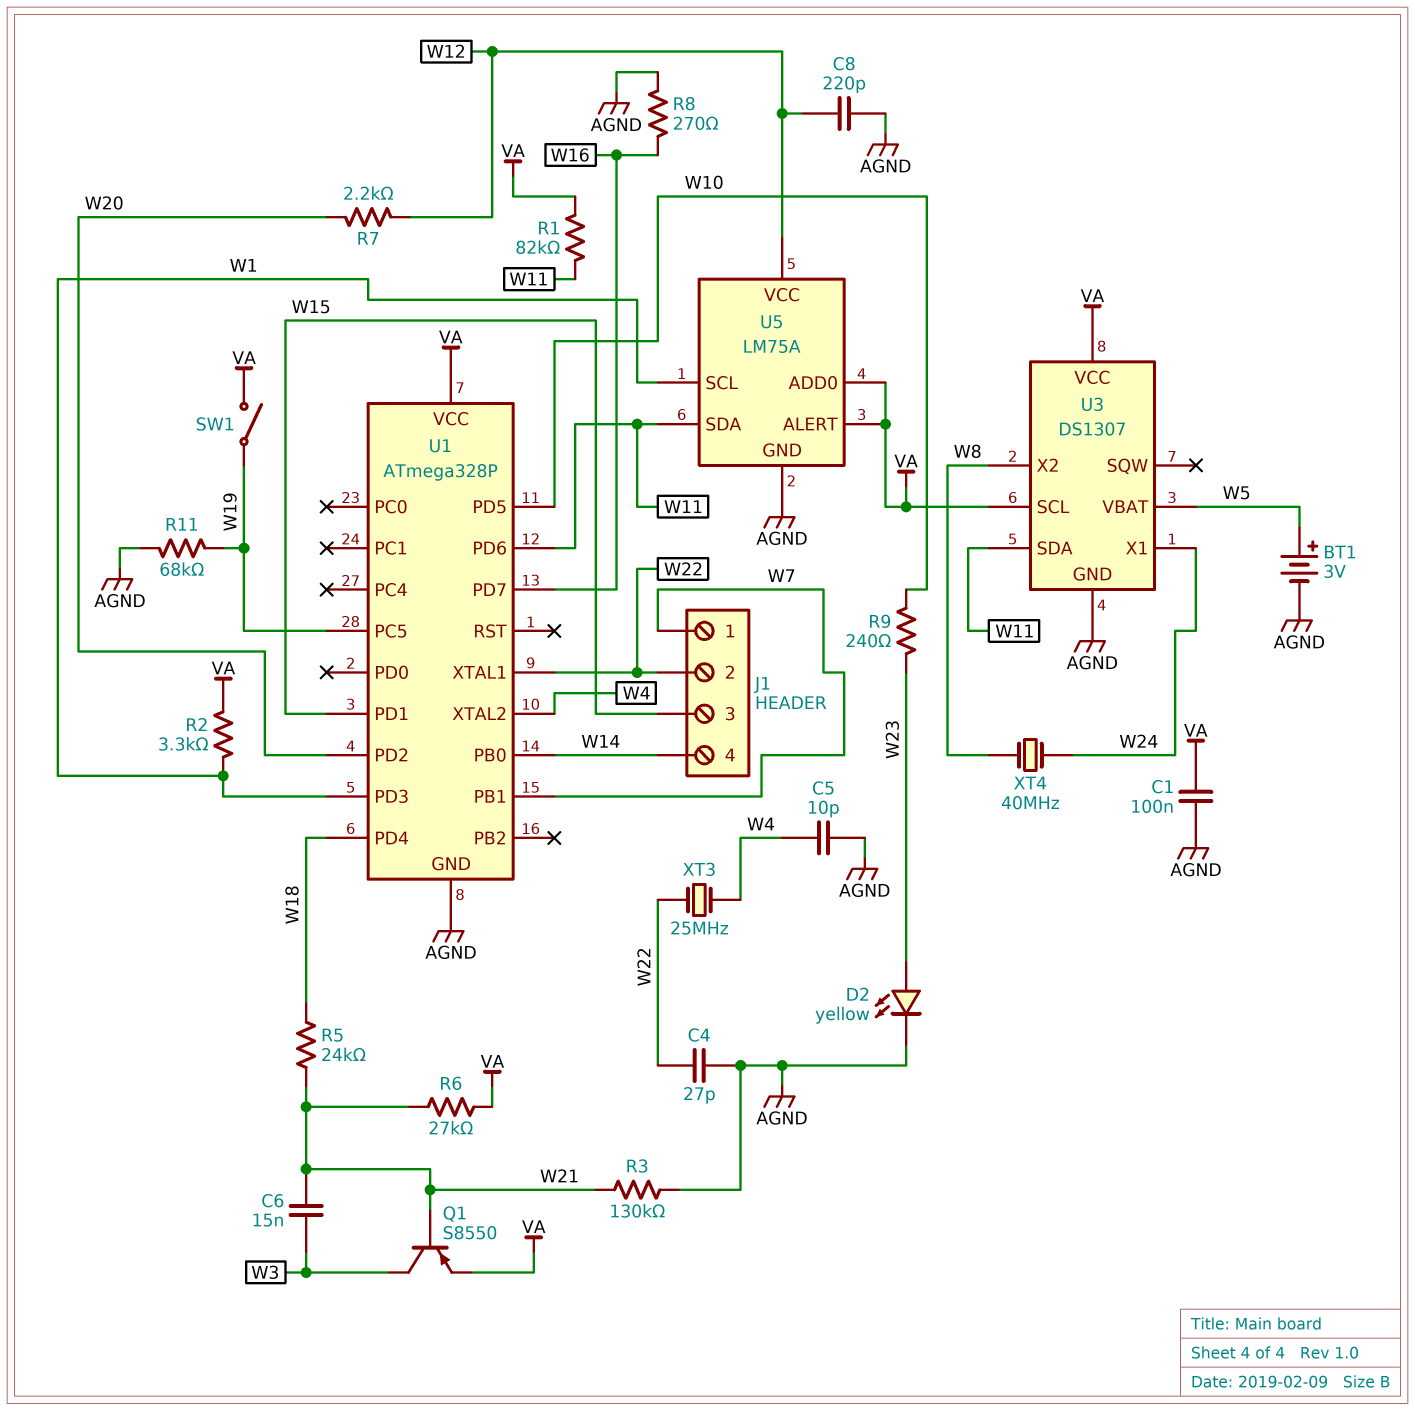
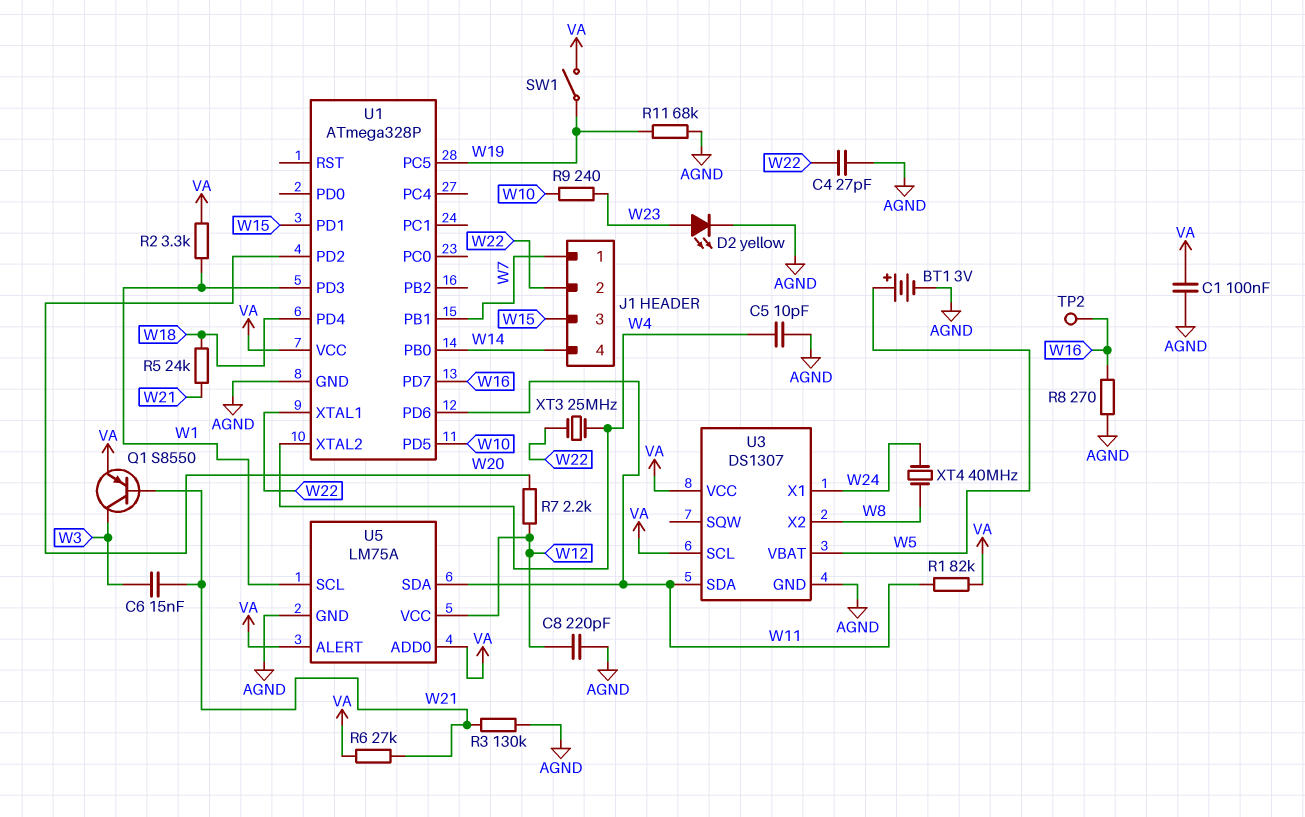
TP2: none -> test point (W16)

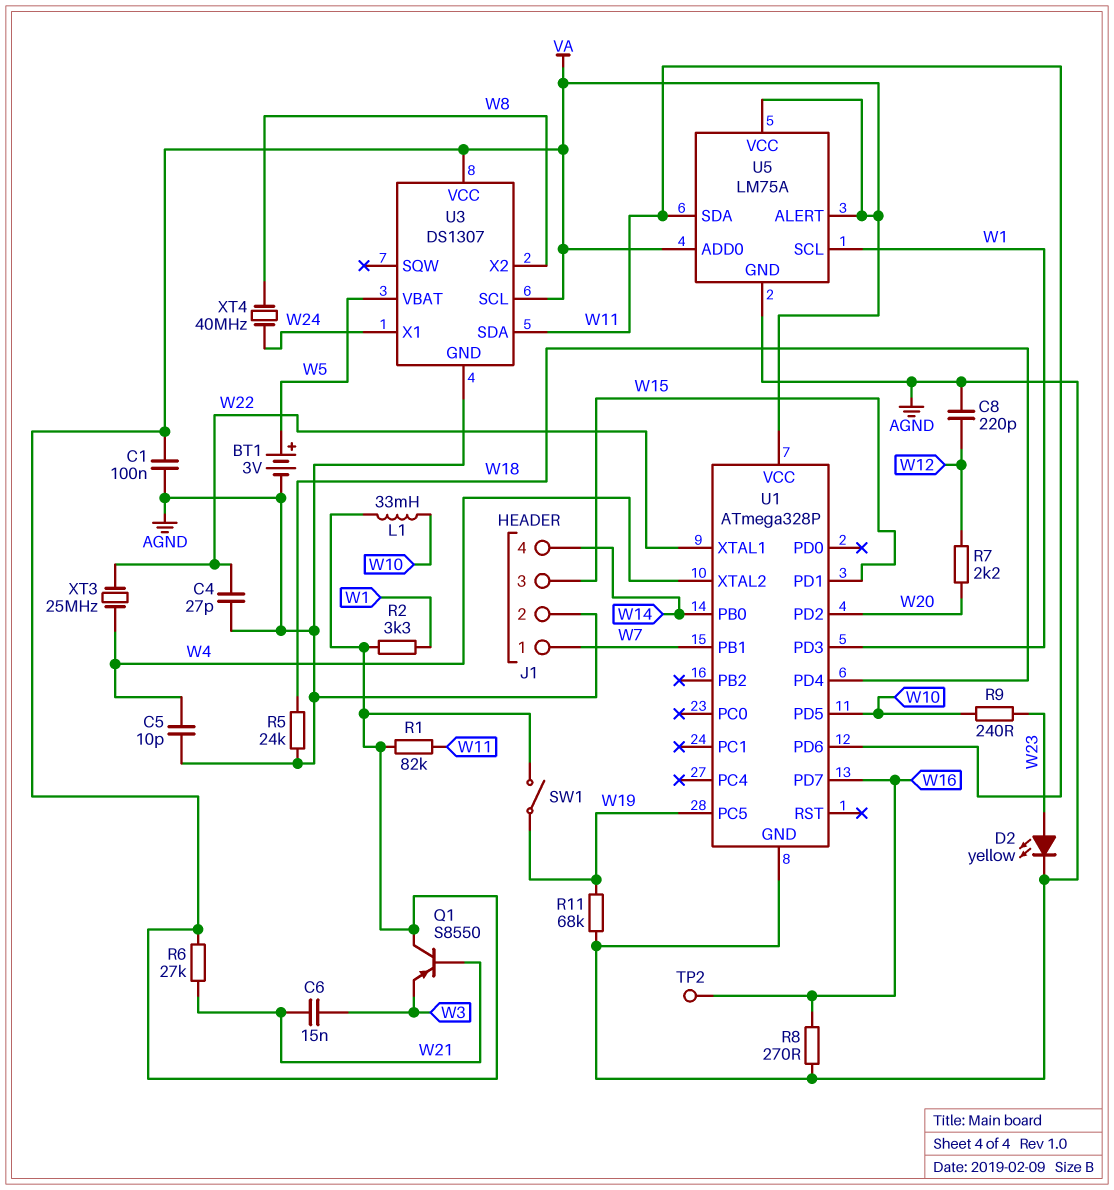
J1 pin 2: W22 -> AGND
L1: none -> 33mH (VA, W10)
Q1: PNP S8550 (B W21, C W3, E VA) -> PNP S8550 (B W21, C VA, E W3)
R3: 130k (AGND, W21) -> none
R5: 24k (W18, W21) -> 24k (AGND, W18)
U5 pin VCC: W12 -> VA

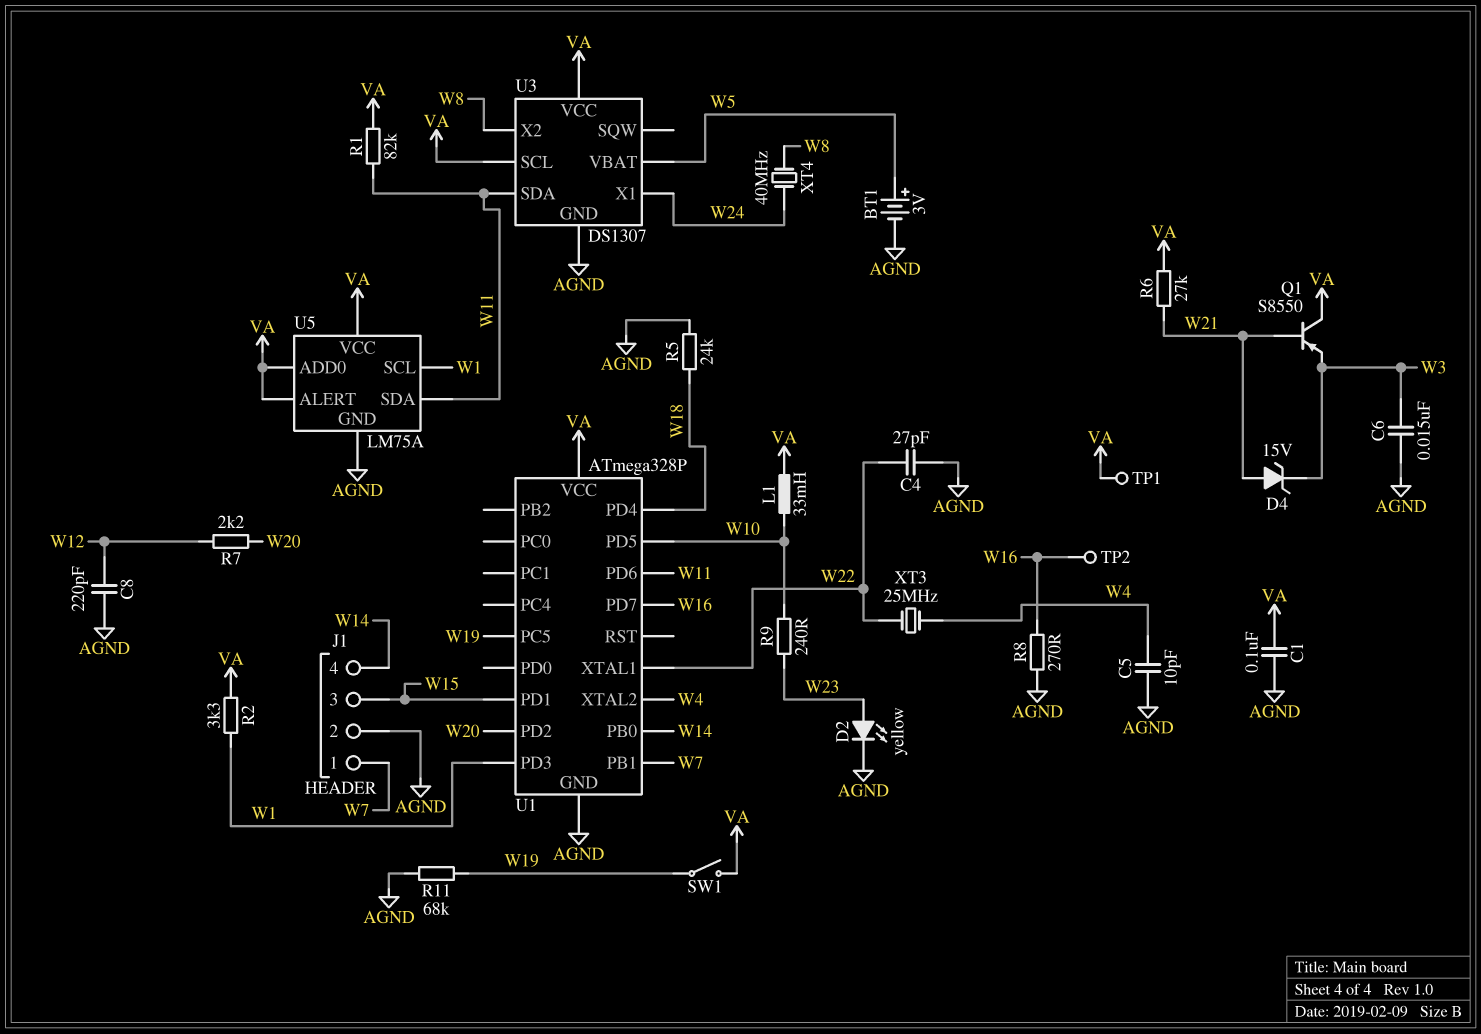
C6: 15nF (W3, W21) -> 15nF (AGND, W3)
D4: none -> zener 15V (A W21, K W3)
TP1: none -> test point (VA)

